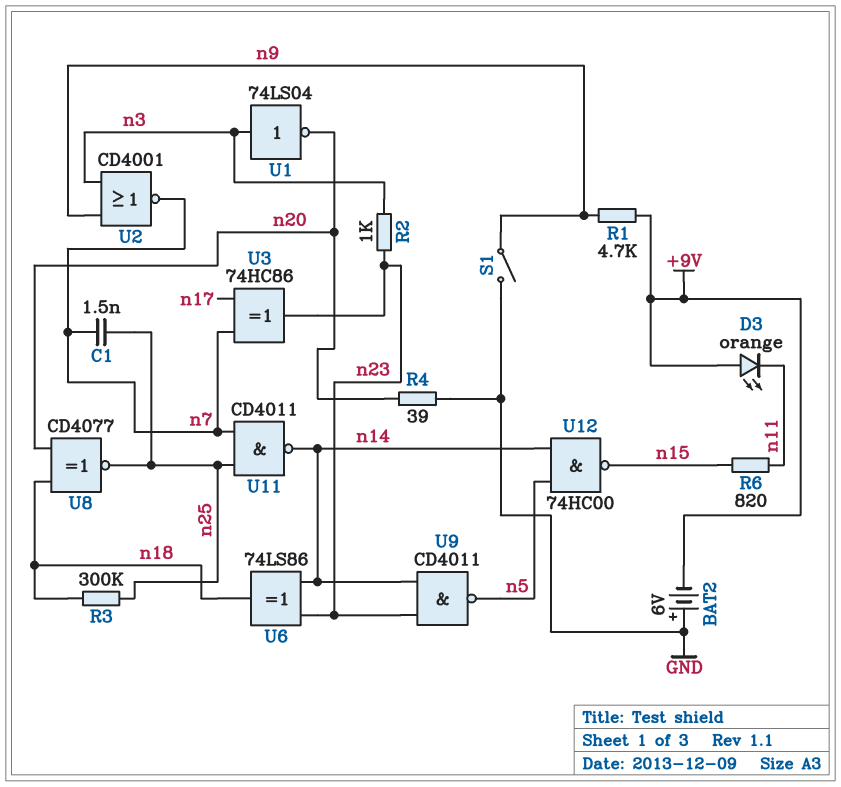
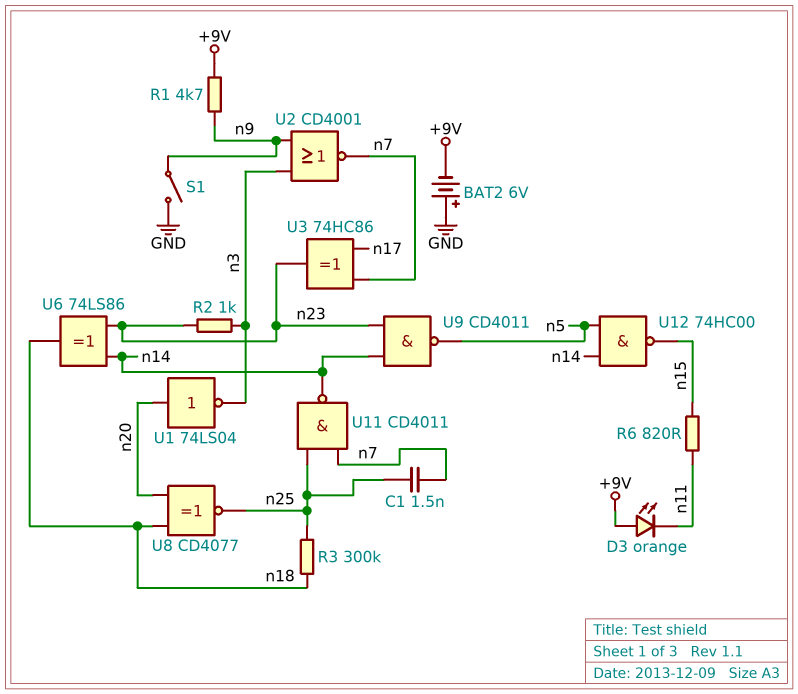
R4: 39 (GND, n20) -> none
U1: NOT 74LS04 (in n3, out n20) -> NOT 74LS04 (in n20, out n3)

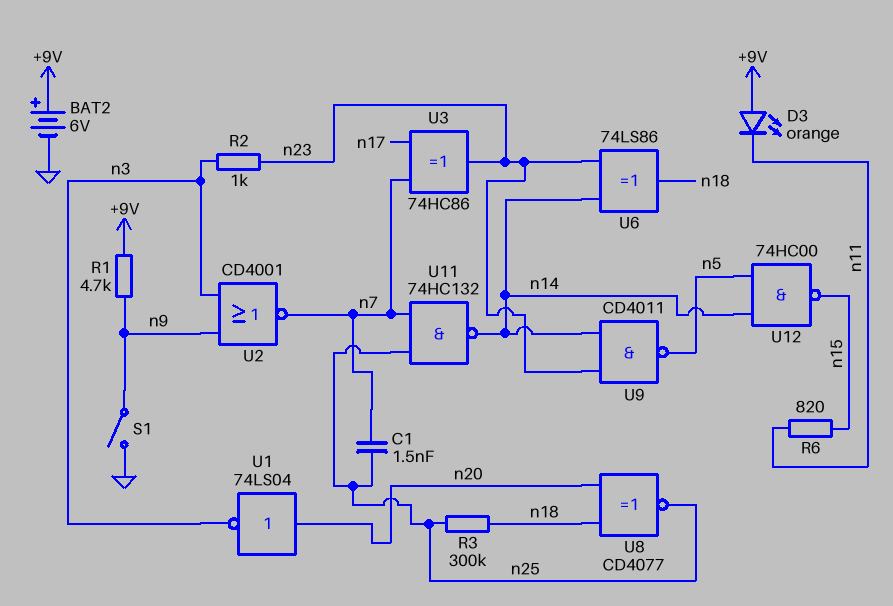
BAT2: 6V (plus GND, minus +9V) -> 6V (plus +9V, minus GND)
U11: NAND CD4011 (in n7, in n25, out n14) -> NAND 74HC132 (in n7, in n25, out n14)

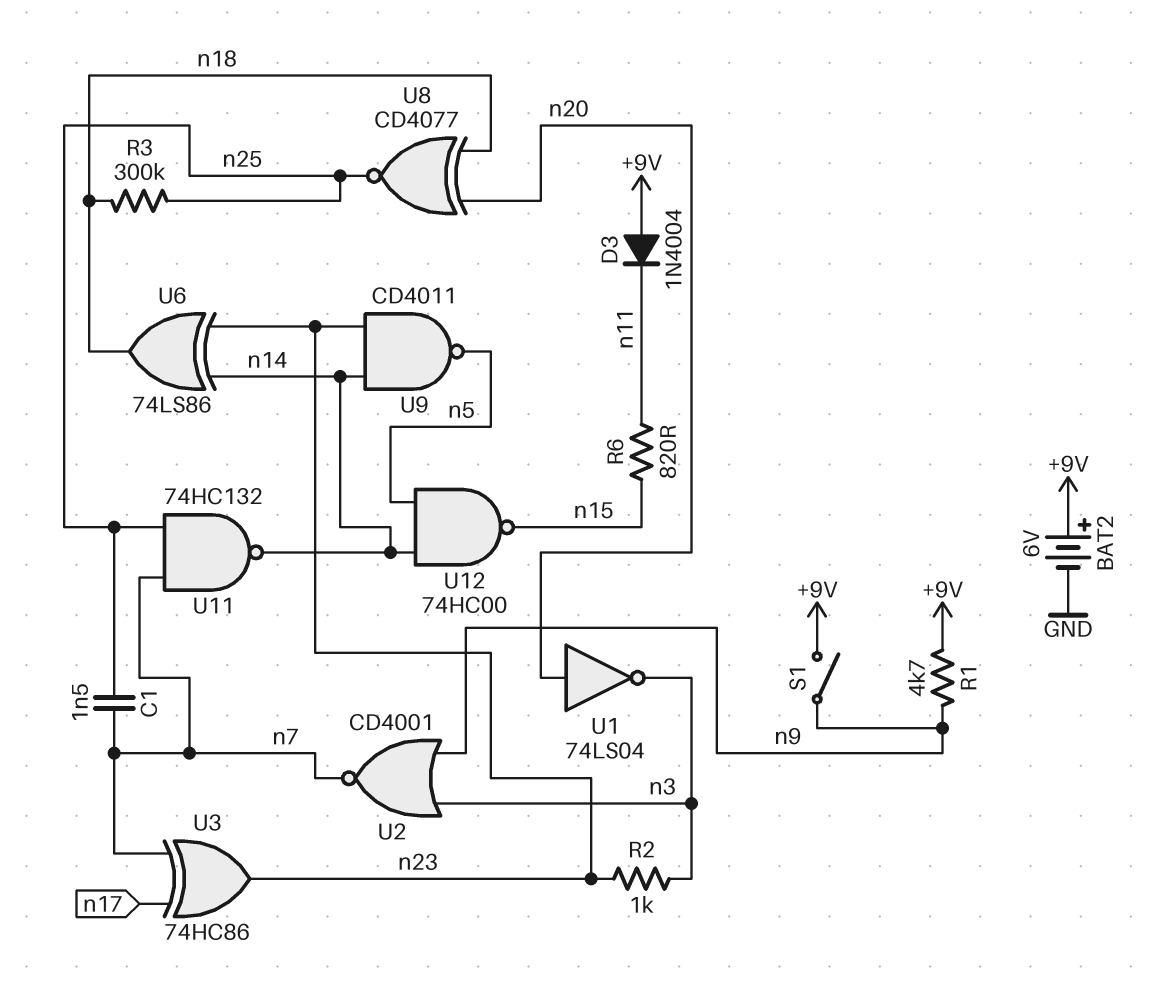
D3: LED orange (A +9V, K n11) -> diode 1N4004 (A +9V, K n11)
S1: switch (GND, n9) -> switch (+9V, n9)

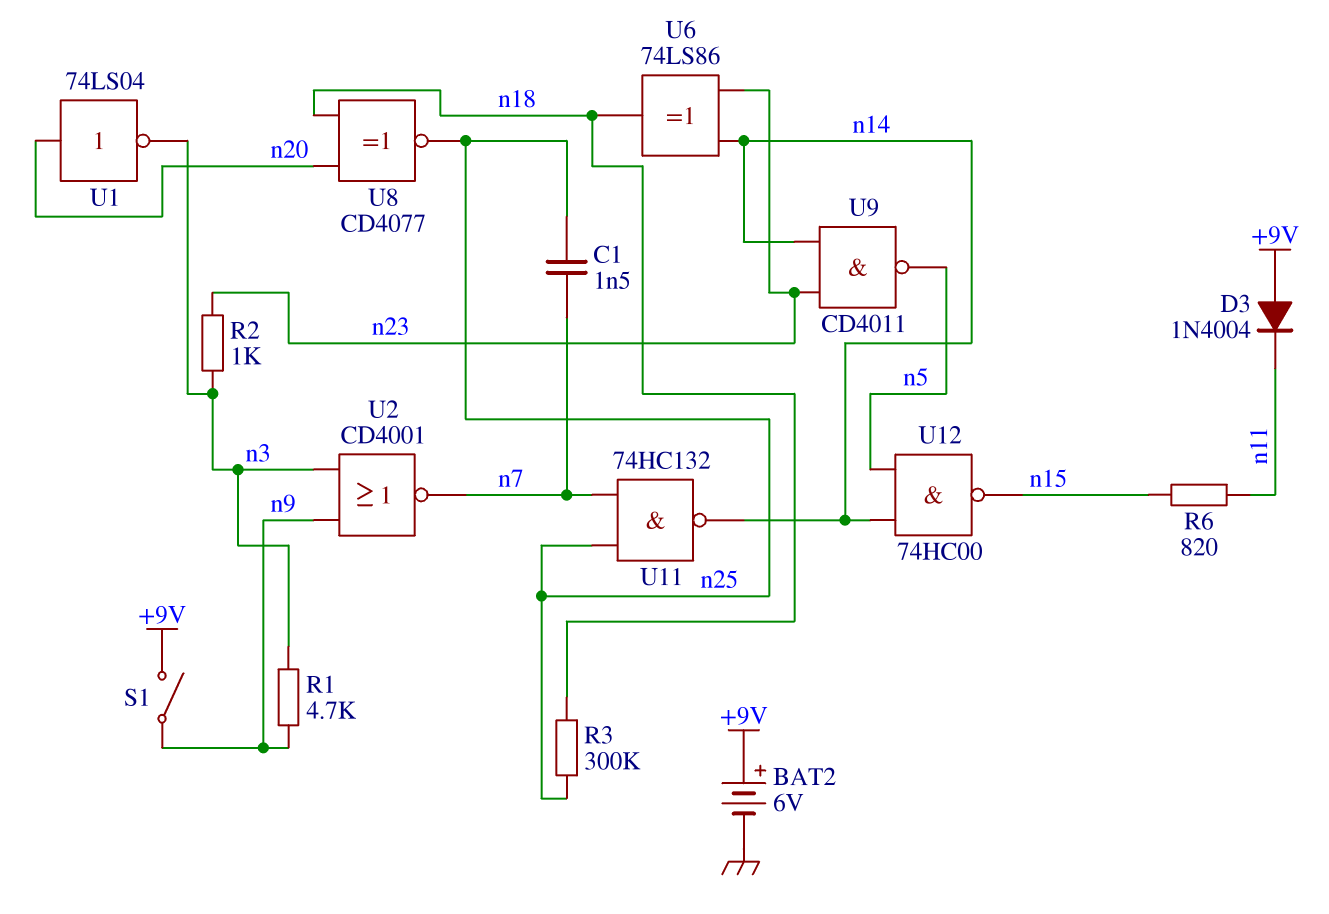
R1: 4.7k (+9V, n9) -> 4.7k (n3, n9)
U3: XOR 74HC86 (in n7, in n17, out n23) -> none

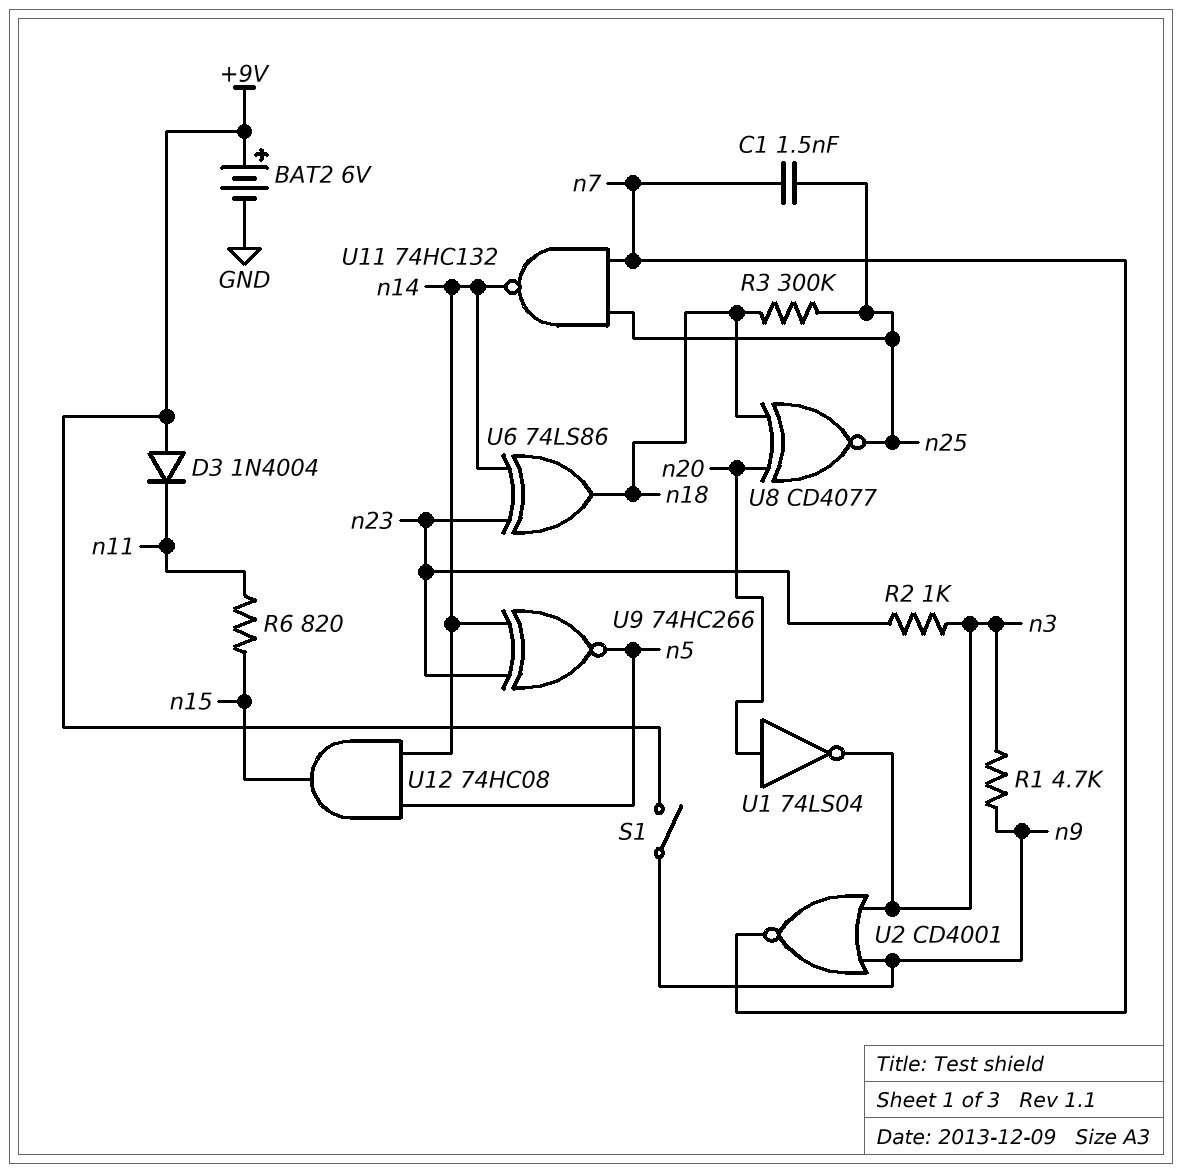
U9: NAND CD4011 (in n14, in n23, out n5) -> XNOR 74HC266 (in n14, in n23, out n5)
U12: NAND 74HC00 (in n5, in n14, out n15) -> AND 74HC08 (in n5, in n14, out n15)

